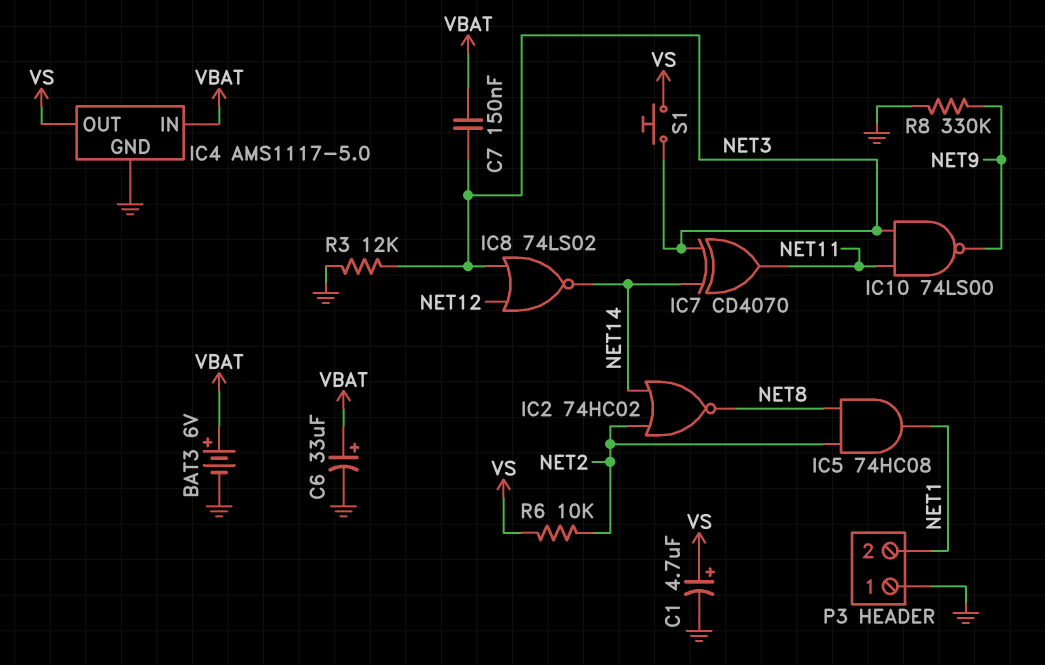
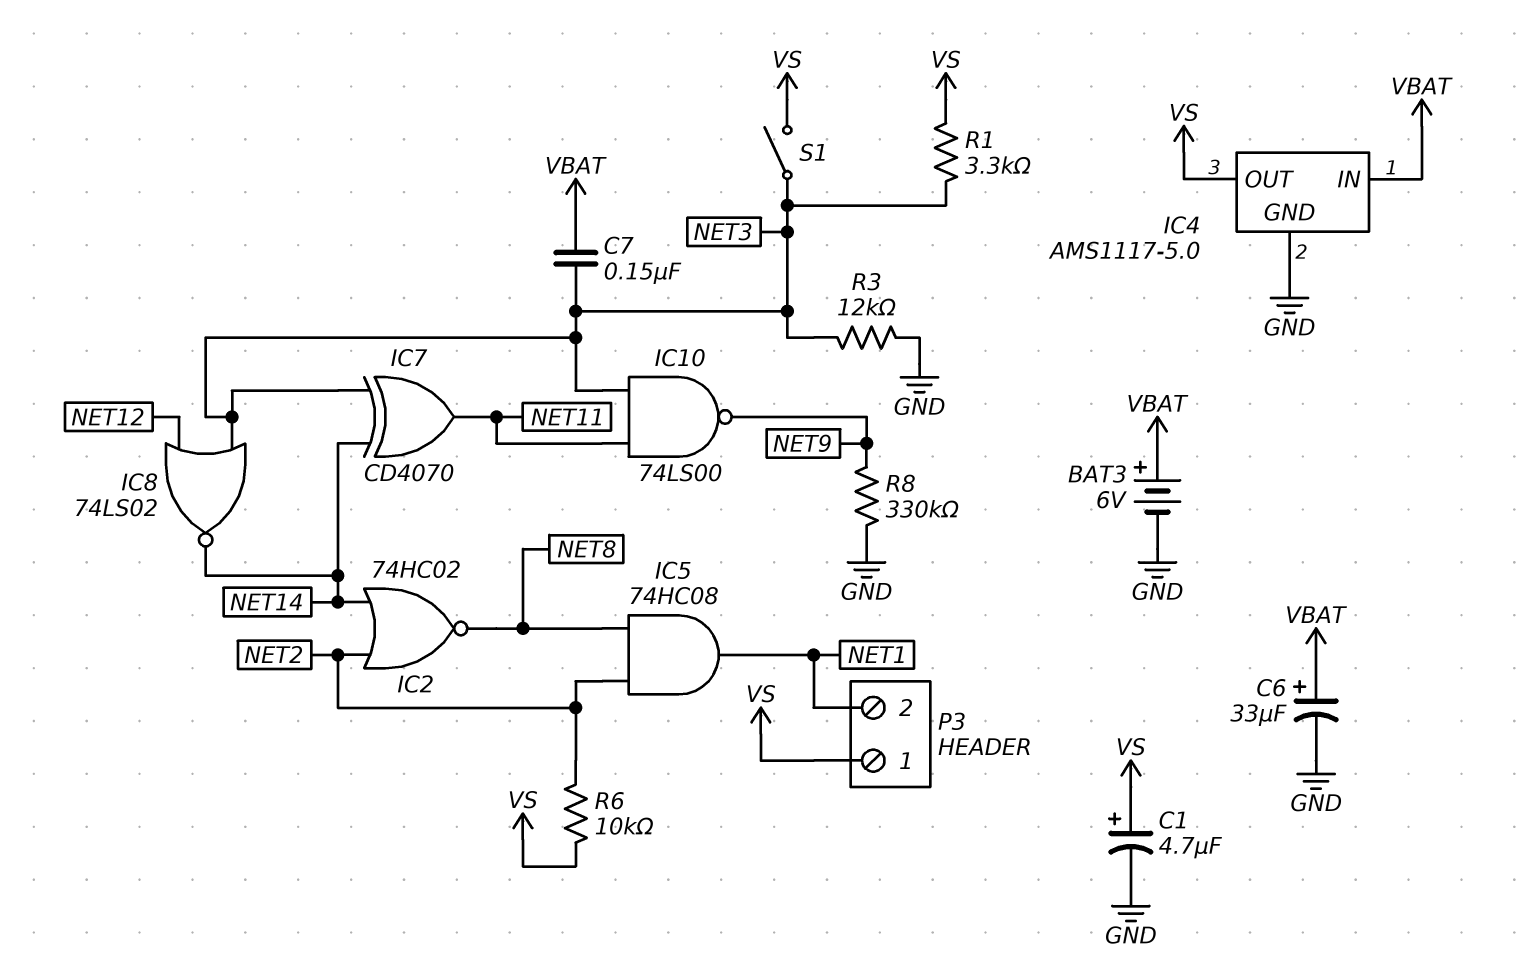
P3 pin 1: GND -> VS
R1: none -> 3.3k (NET3, VS)
S1: button (NET3, VS) -> switch (NET3, VS)

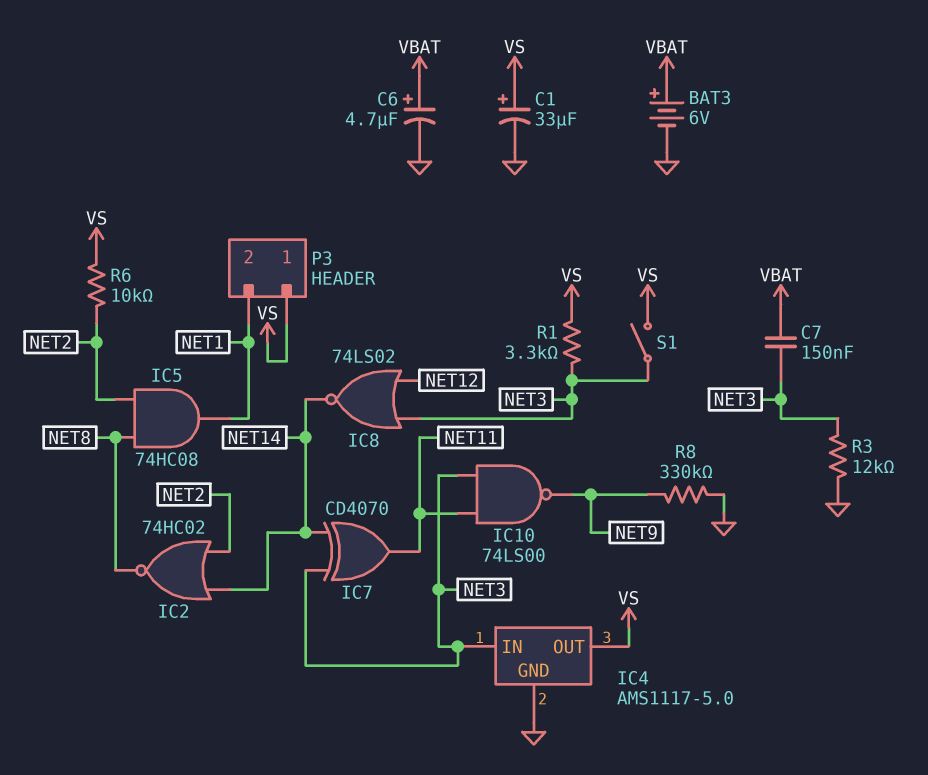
C1: 4.7uF (plus VS, minus GND) -> 33uF (plus VS, minus GND)
C6: 33uF (plus VBAT, minus GND) -> 4.7uF (plus VBAT, minus GND)
IC4 pin IN: VBAT -> NET3

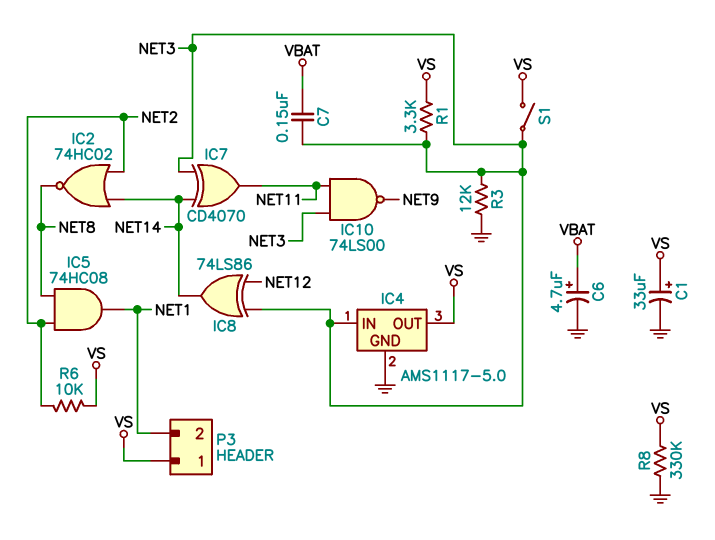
BAT3: 6V (plus VBAT, minus GND) -> none
IC8: NOR 74LS02 (in NET3, in NET12, out NET14) -> XOR 74LS86 (in NET3, in NET12, out NET14)
R8: 330k (GND, NET9) -> 330k (GND, VS)

